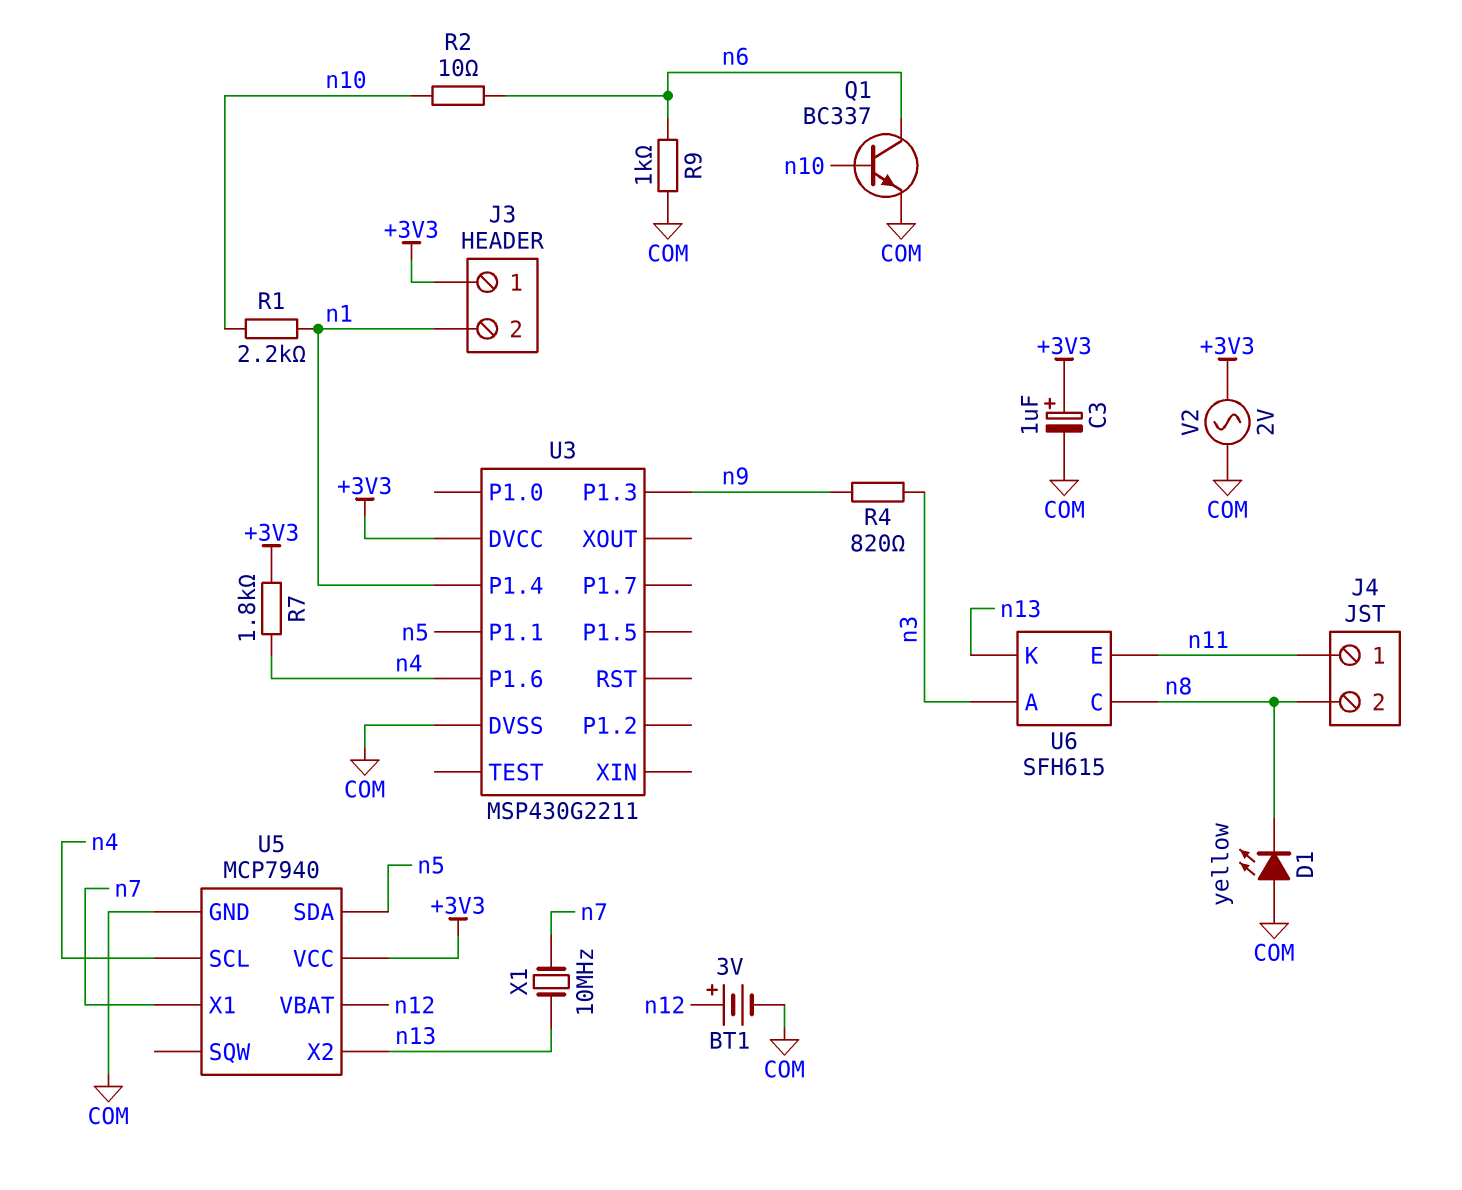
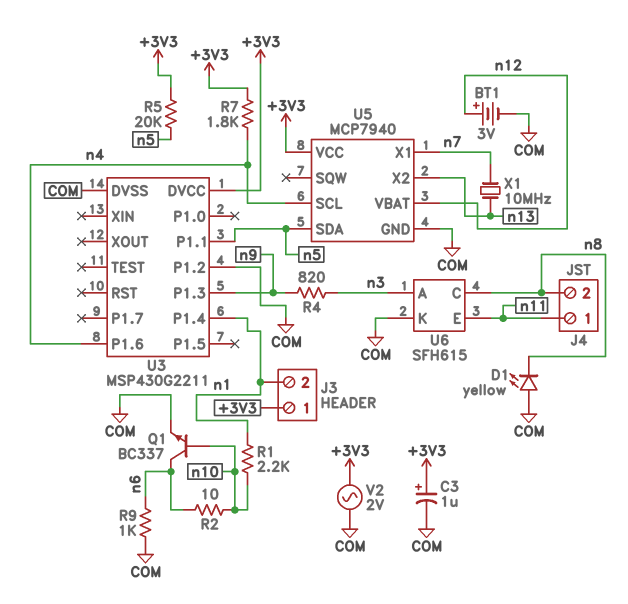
R5: none -> 20k (+3V3, n5)
U3 pin P1.2: none -> COM
U6 pin K: n13 -> COM

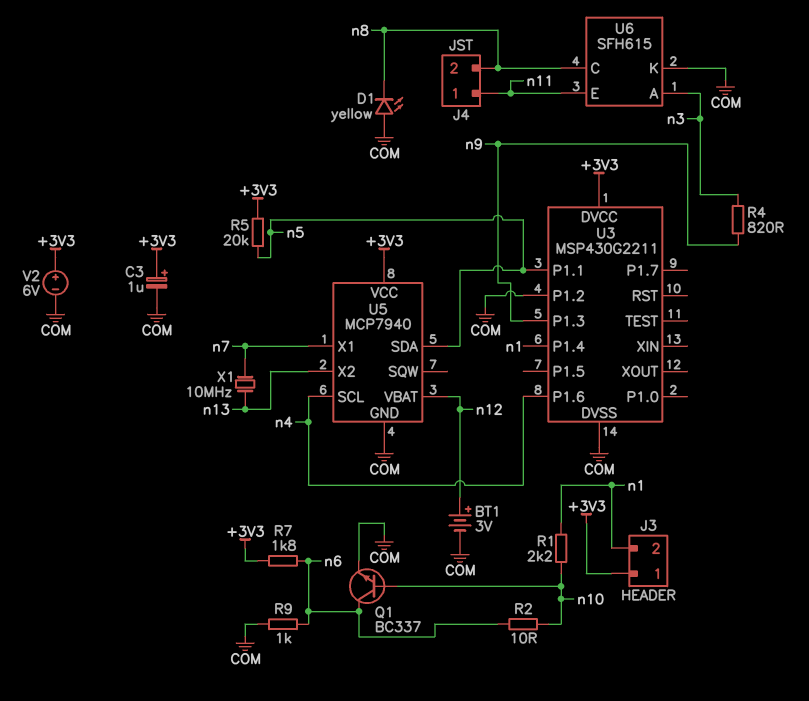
R7: 1.8k (+3V3, n4) -> 1.8k (+3V3, n6)
V2: AC 2V (+3V3, COM) -> 6V (plus +3V3, minus COM)

